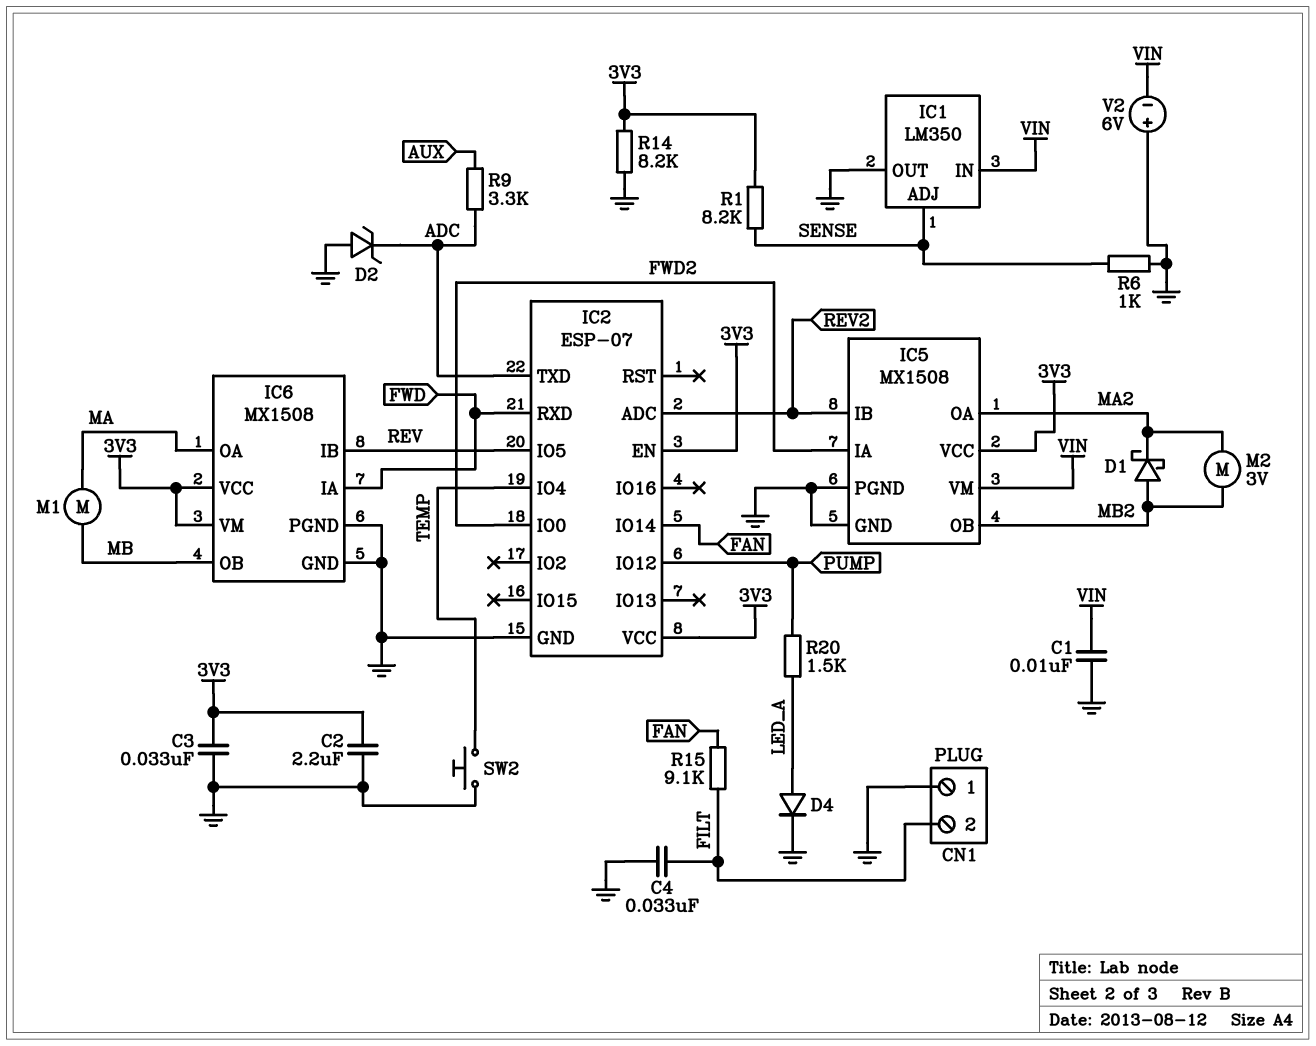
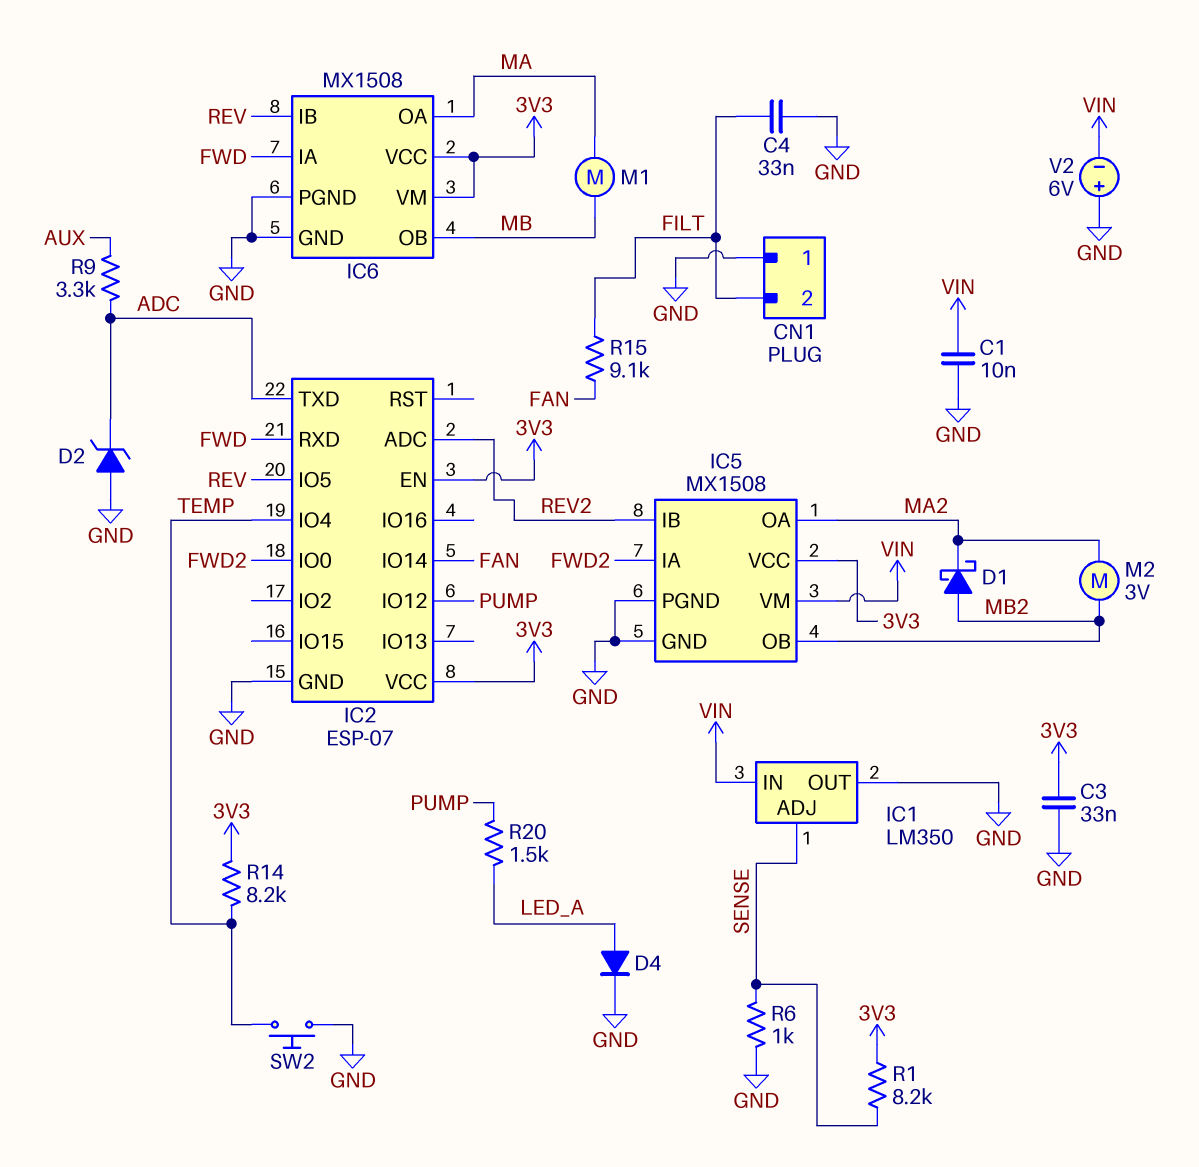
C2: 2.2uF (3V3, GND) -> none
R14: 8.2k (3V3, GND) -> 8.2k (3V3, TEMP)

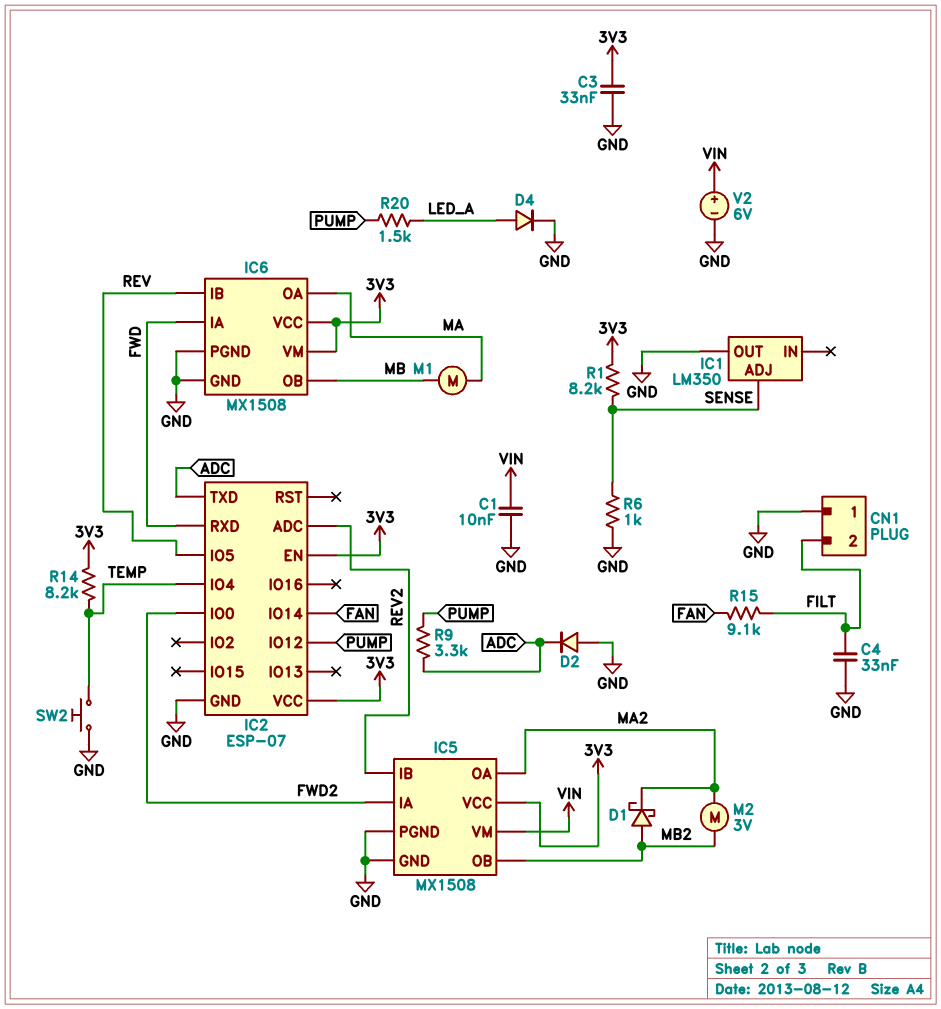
D2: zener (A GND, K ADC) -> diode (A GND, K ADC)
IC1 pin IN: VIN -> none
R9: 3.3k (ADC, AUX) -> 3.3k (ADC, PUMP)
V2: 6V (plus GND, minus VIN) -> 6V (plus VIN, minus GND)

